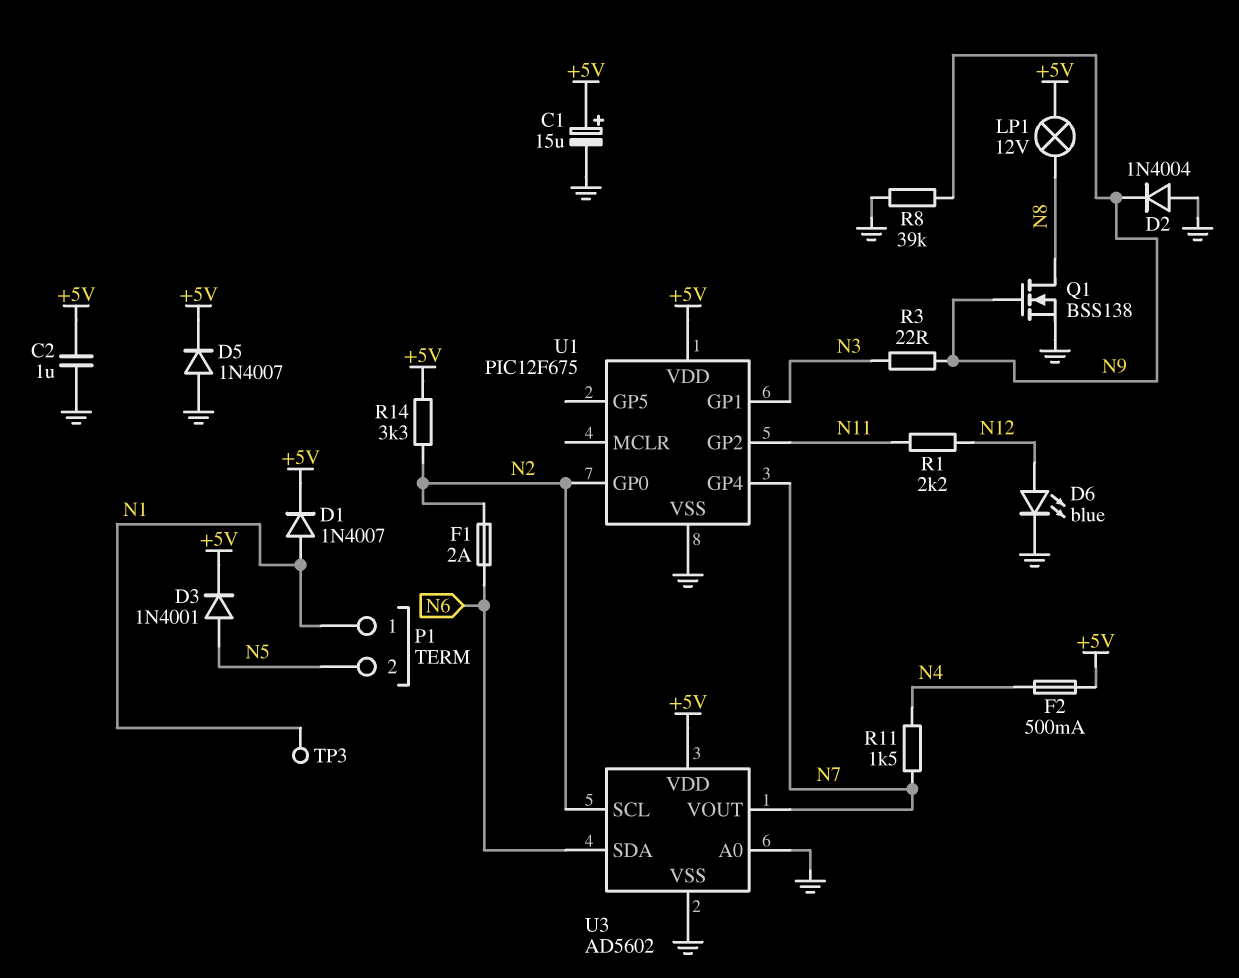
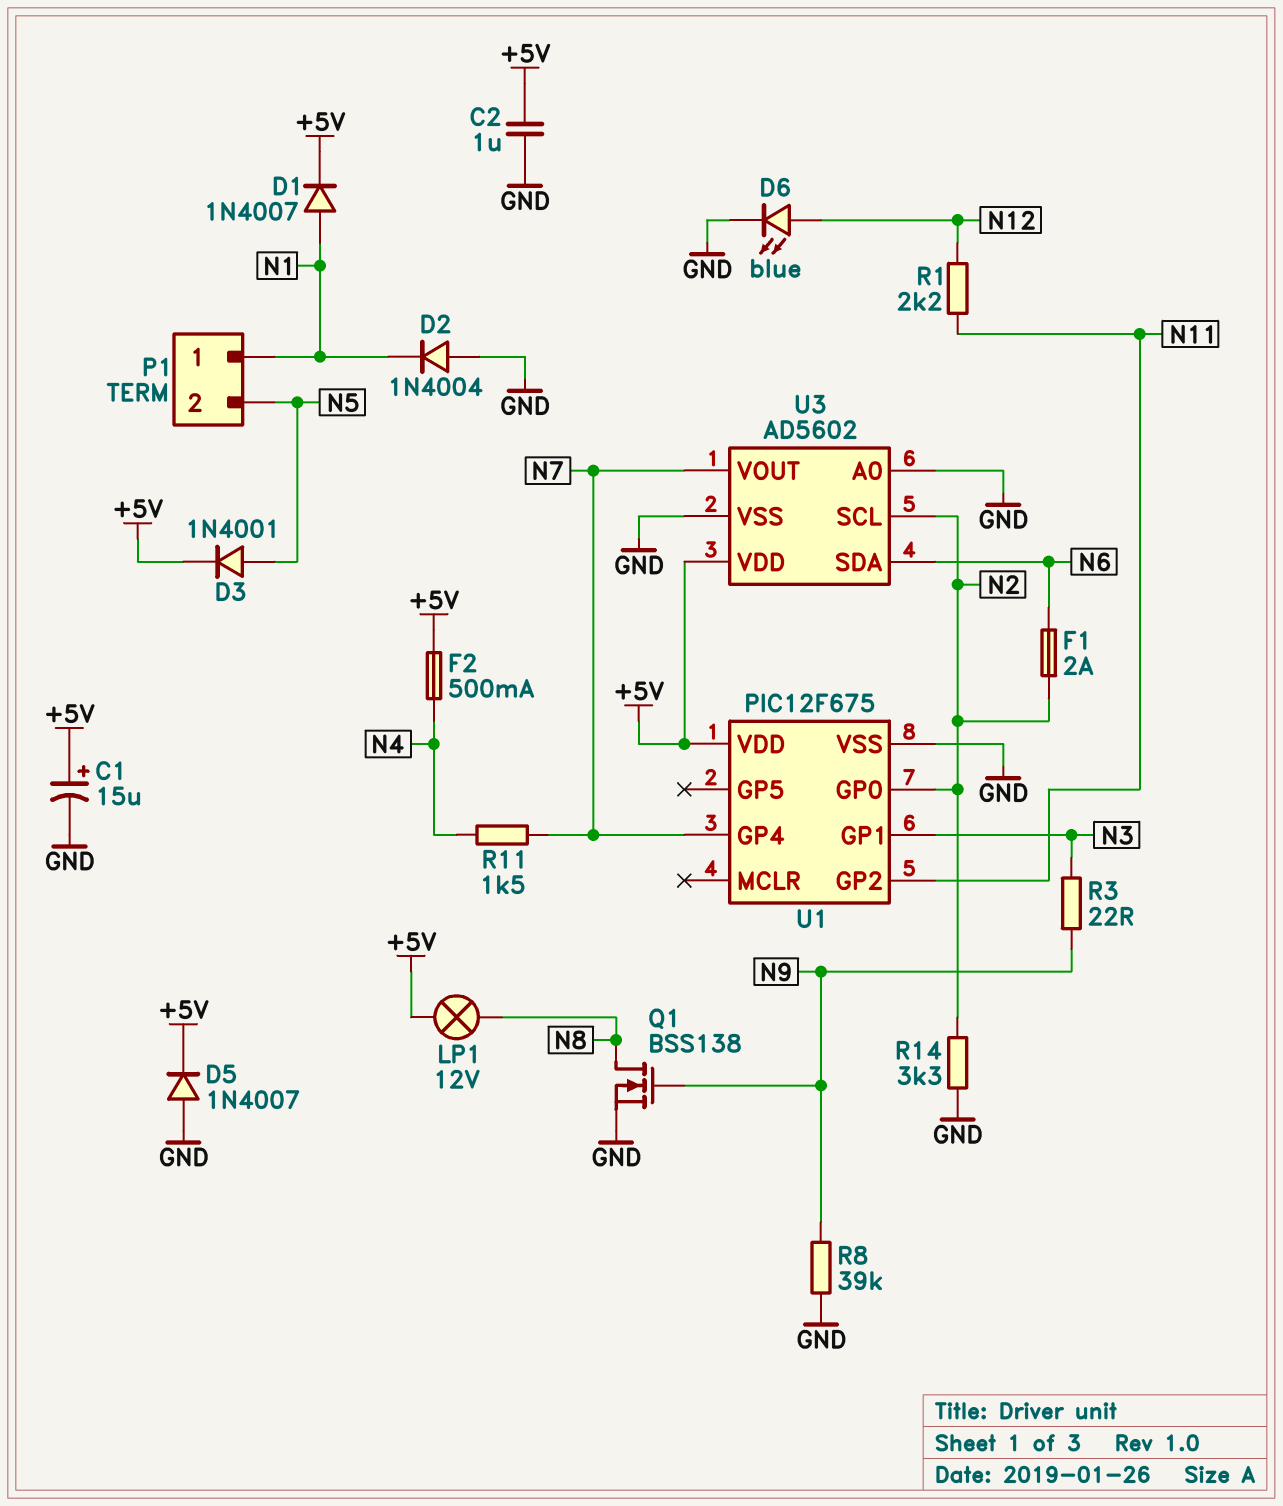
D2: diode 1N4004 (A GND, K N9) -> diode 1N4004 (A GND, K N1)
R14: 3.3k (+5V, N2) -> 3.3k (GND, N2)
TP3: test point (N1) -> none

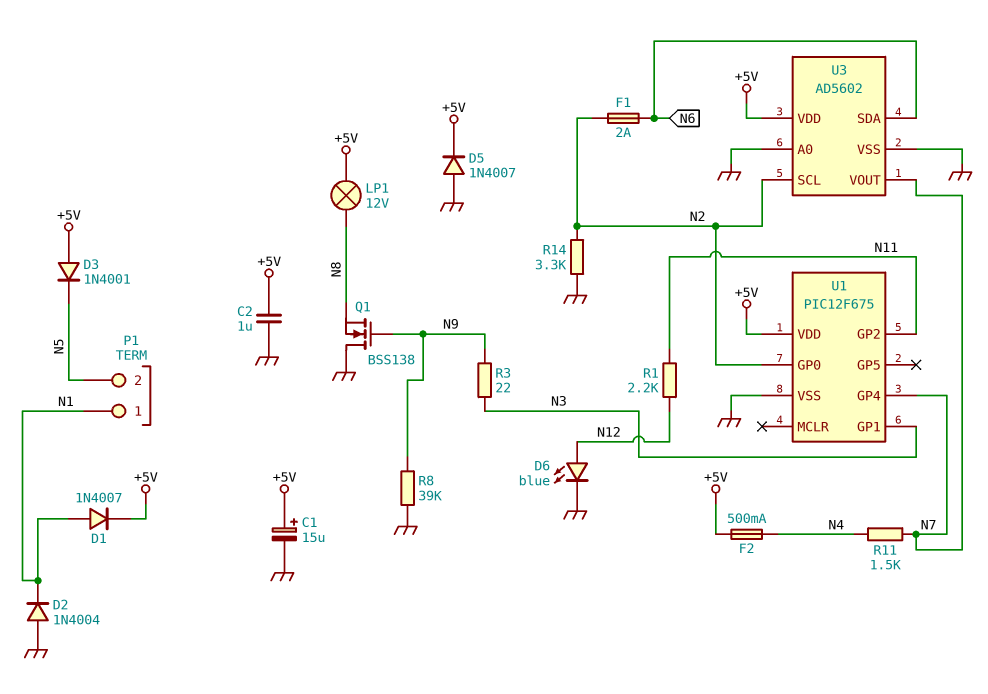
D3: diode 1N4001 (A N5, K +5V) -> diode 1N4001 (A +5V, K N5)
Q1: NMOS BSS138 (G N9, D N8, S GND) -> NMOS BSS138 (G N9, D GND, S N8)

